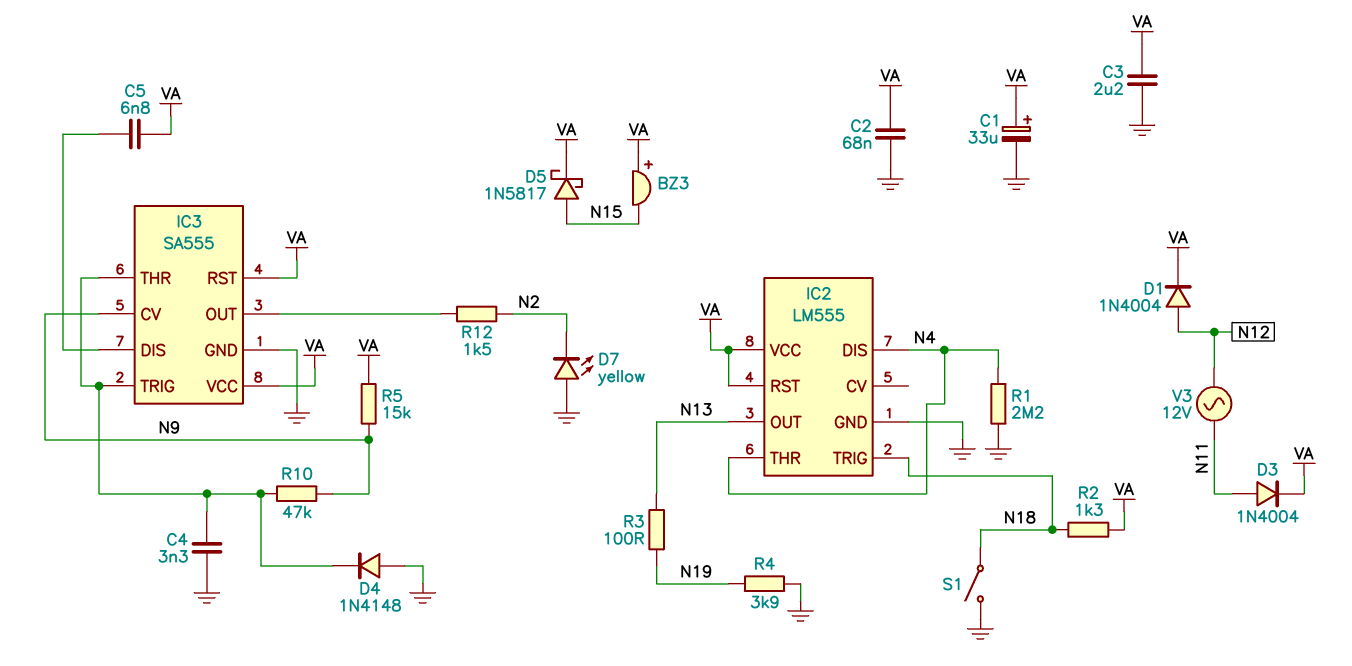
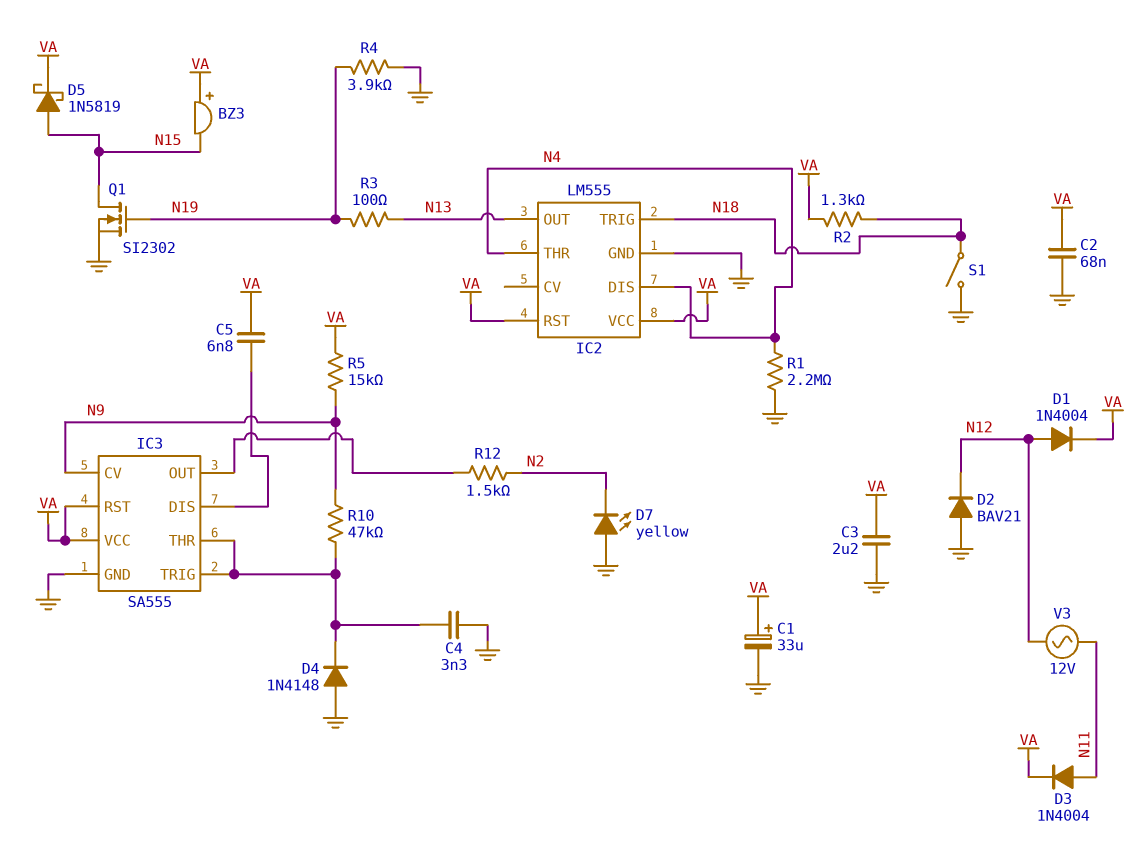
D2: none -> diode BAV21 (A GND, K N12)
D5: schottky 1N5817 (A N15, K VA) -> schottky 1N5819 (A N15, K VA)
Q1: none -> NMOS SI2302 (G N19, D N15, S GND)

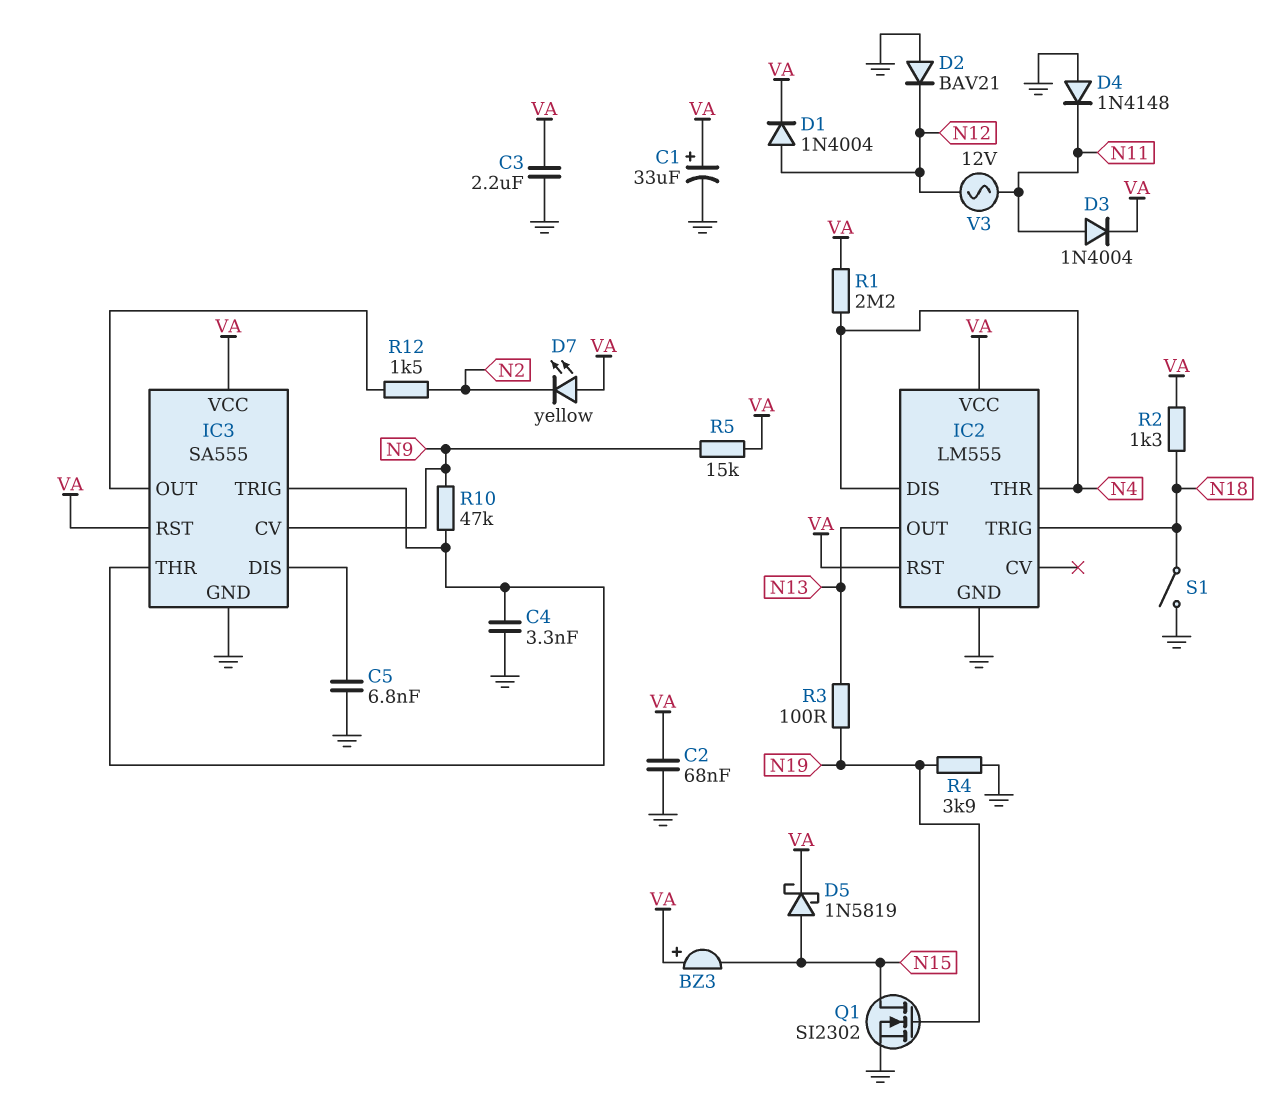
C5: 6.8nF (IC3/DIS, VA) -> 6.8nF (GND, IC3/DIS)
D4: diode 1N4148 (A GND, K IC3/THR) -> diode 1N4148 (A GND, K N11)
D7: LED yellow (A GND, K N2) -> LED yellow (A VA, K N2)
R1: 2.2M (GND, N4) -> 2.2M (N4, VA)

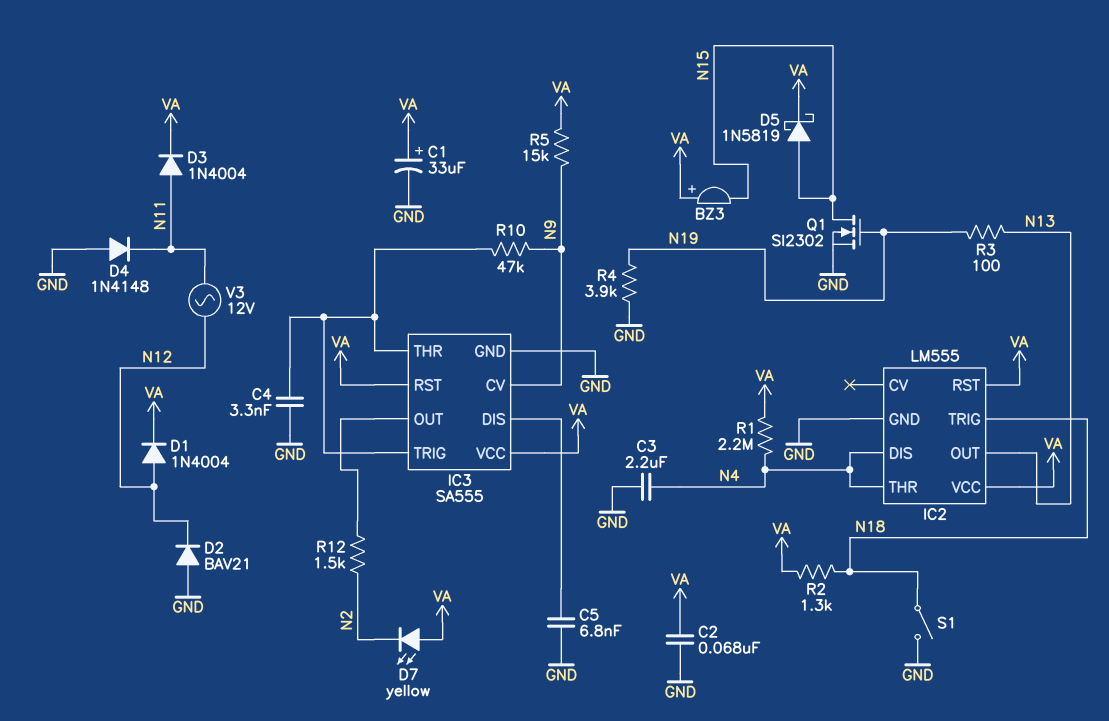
C3: 2.2uF (GND, VA) -> 2.2uF (GND, N4)

